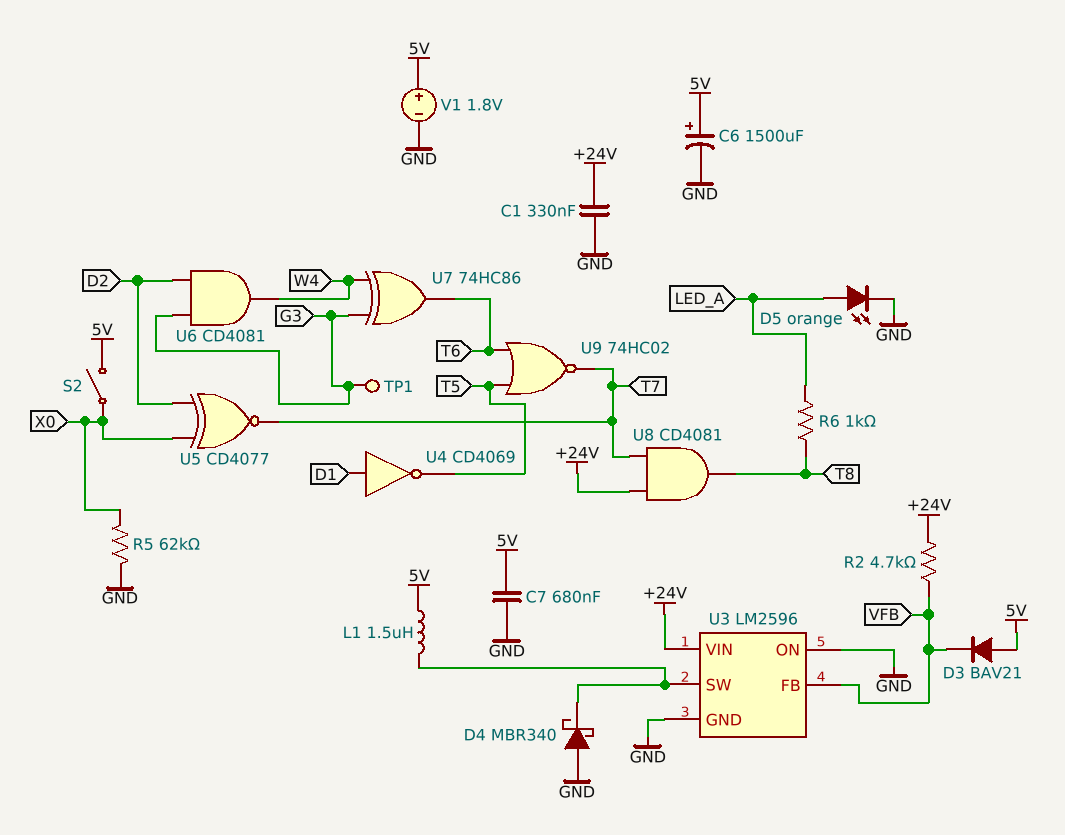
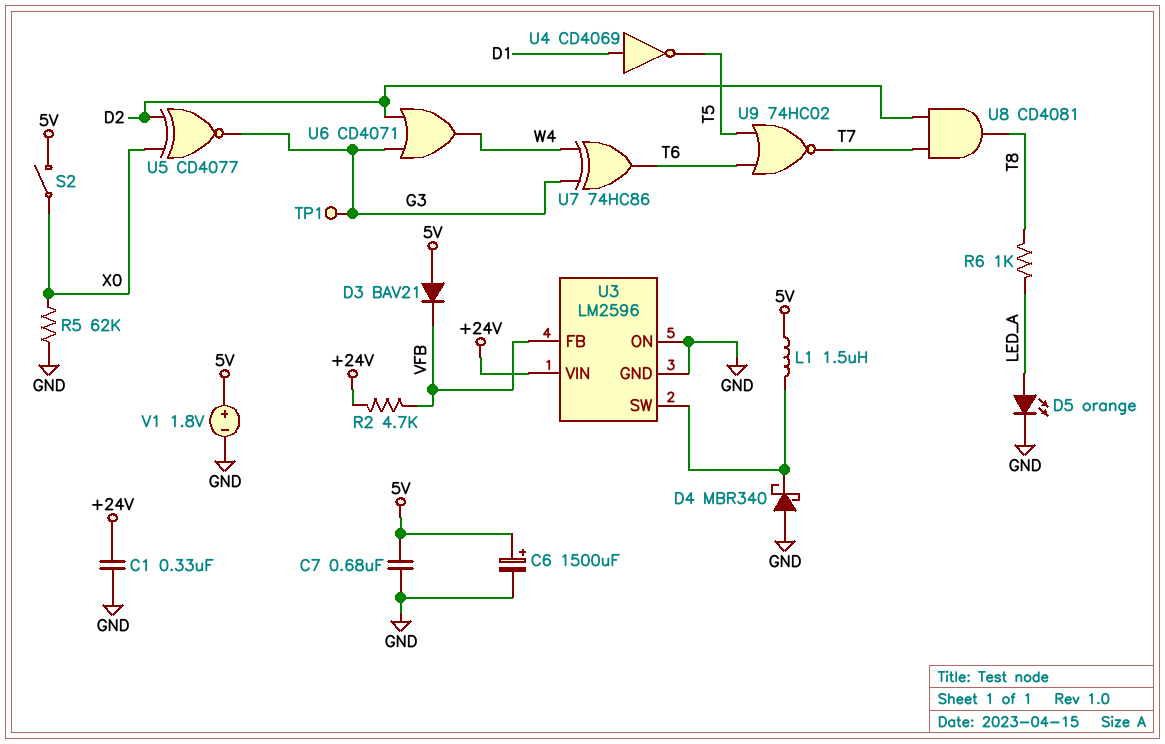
U5: XNOR CD4077 (in D2, in X0, out T7) -> XNOR CD4077 (in D2, in X0, out G3)
U6: AND CD4081 (in D2, in G3, out W4) -> OR CD4071 (in D2, in G3, out W4)
U8: AND CD4081 (in +24V, in T7, out T8) -> AND CD4081 (in D2, in T7, out T8)

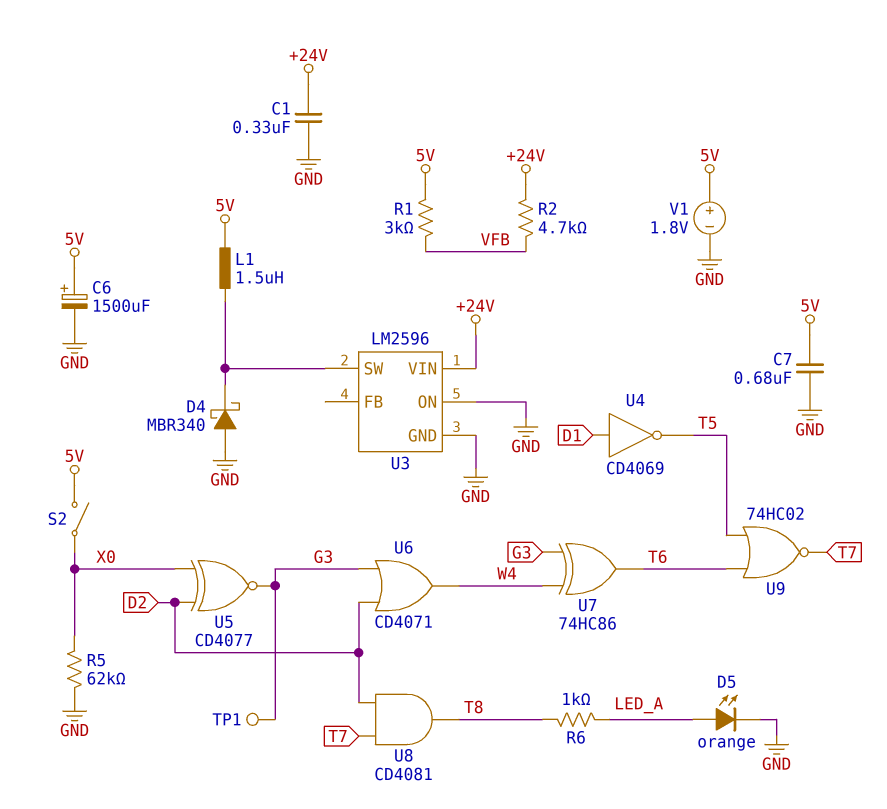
D3: diode BAV21 (A 5V, K VFB) -> none
R1: none -> 3k (5V, VFB)
U3 pin FB: VFB -> none

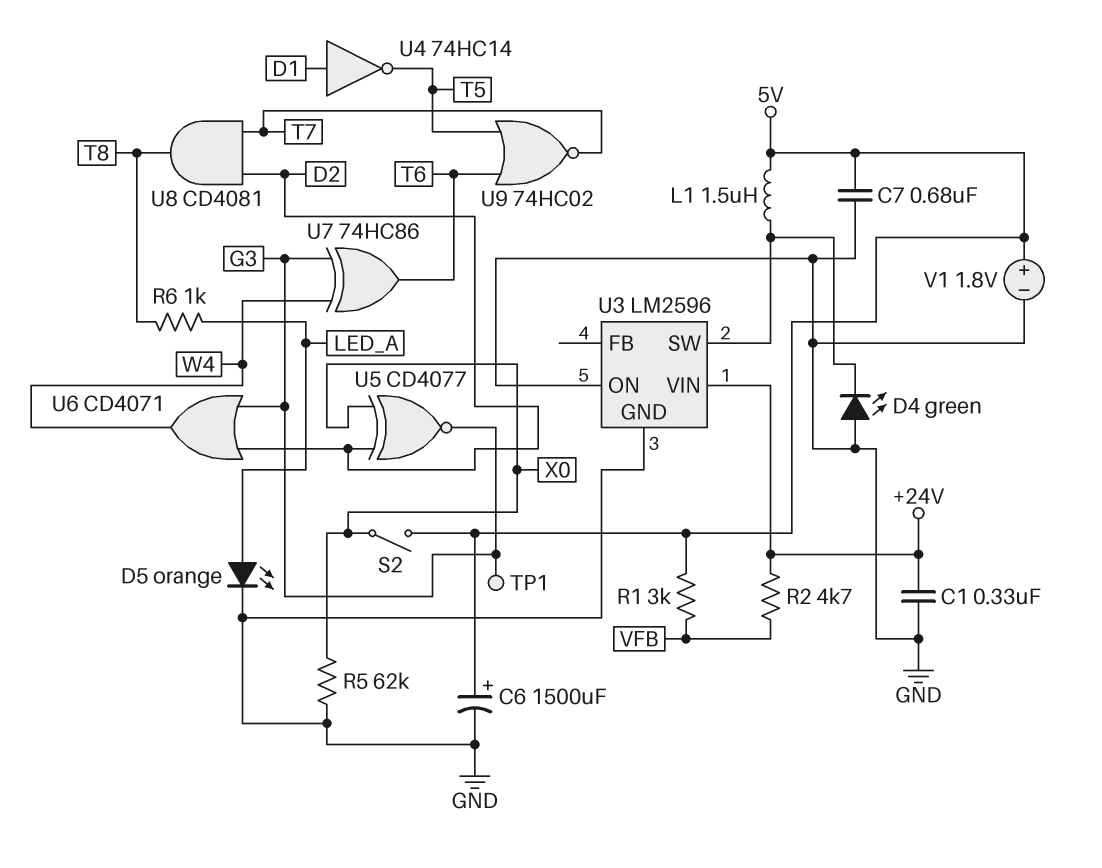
D4: schottky MBR340 (A GND, K U3/SW) -> LED green (A GND, K U3/SW)
U4: NOT CD4069 (in D1, out T5) -> NOT 74HC14 (in D1, out T5)

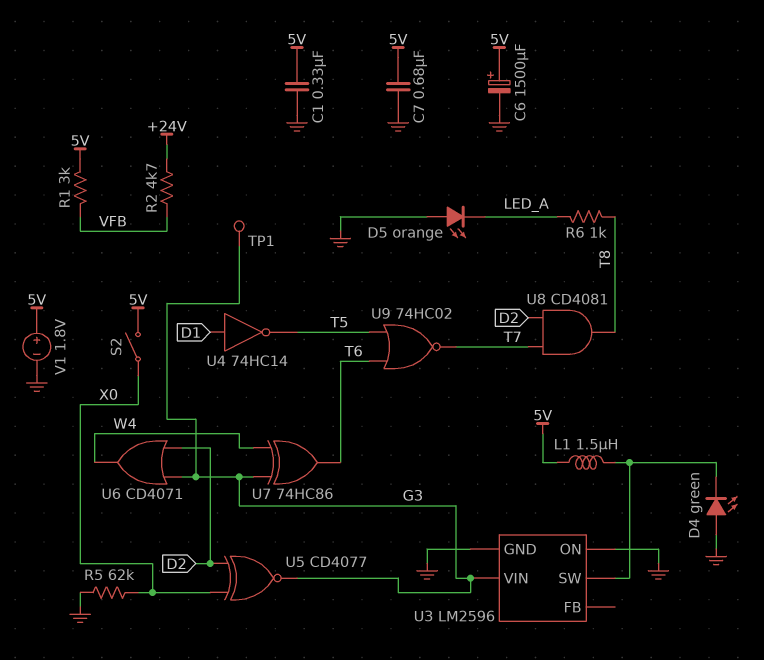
C1: 330nF (+24V, GND) -> 330nF (5V, GND)
D5: LED orange (A LED_A, K GND) -> LED orange (A GND, K LED_A)
U3 pin VIN: +24V -> G3

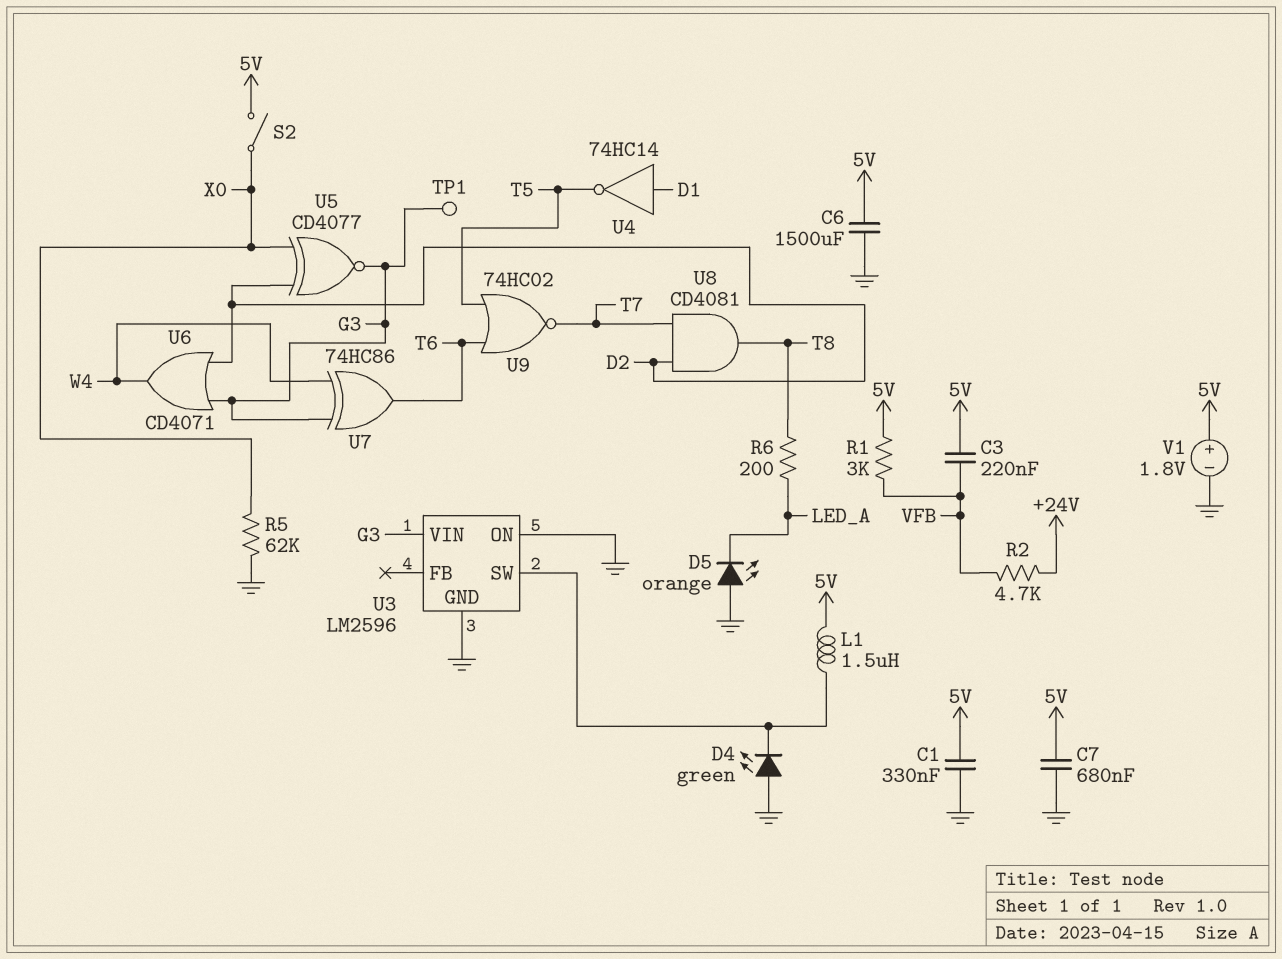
C3: none -> 220nF (5V, VFB)
C6: 1500uF (plus 5V, minus GND) -> 1500uF (5V, GND)
R6: 1k (LED_A, T8) -> 200 (LED_A, T8)

